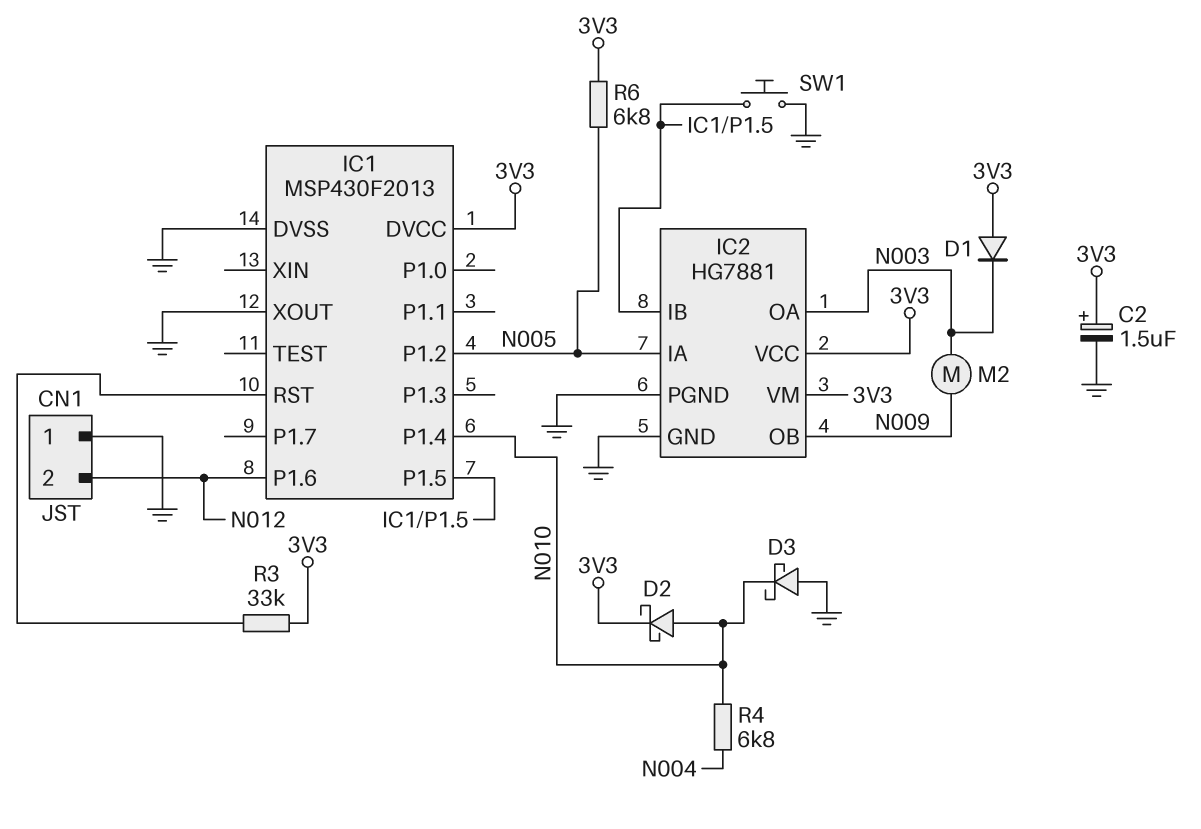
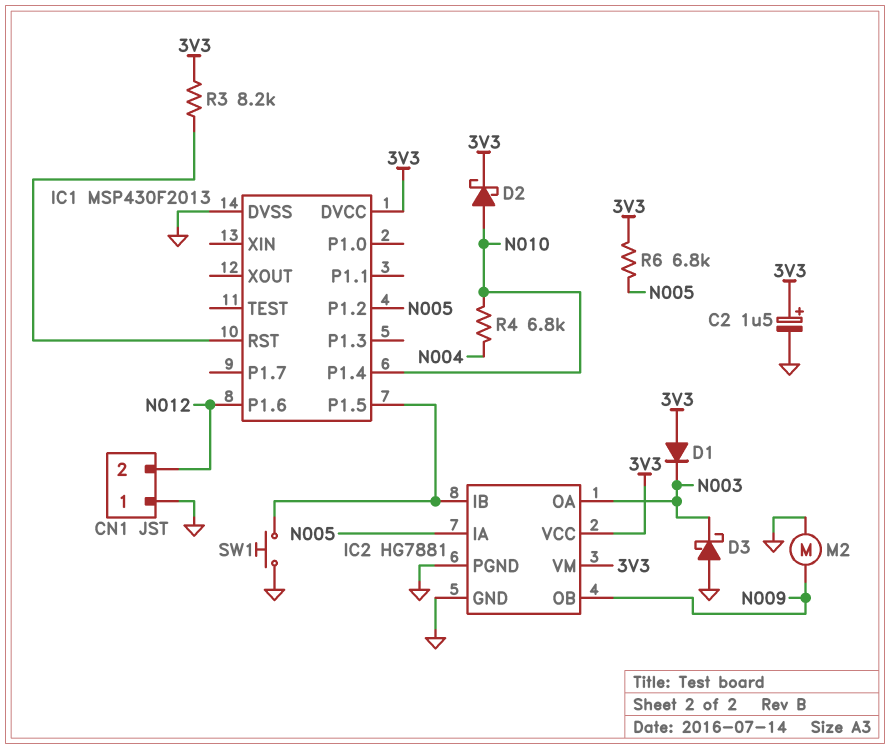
D3: schottky (A GND, K N010) -> schottky (A GND, K N003)
IC1 pin XOUT: GND -> none
M2: motor (N003, N009) -> motor (GND, N009)
R3: 33k (3V3, IC1/RST) -> 8.2k (3V3, IC1/RST)

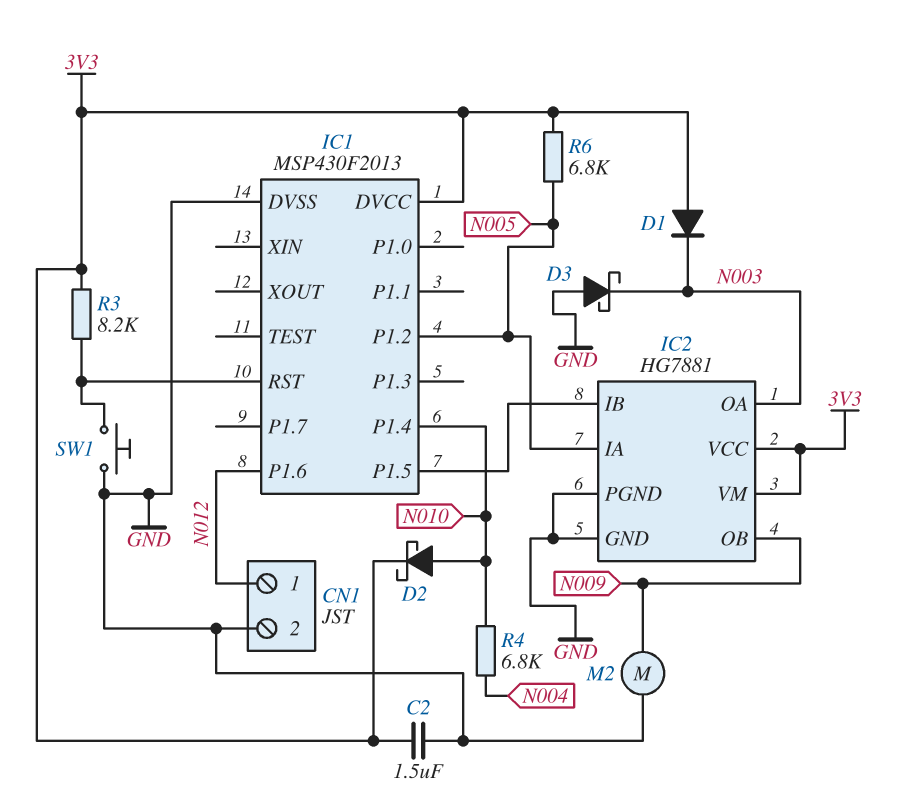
C2: 1.5uF (plus 3V3, minus GND) -> 1.5uF (3V3, GND)
CN1 pin 1: GND -> N012
CN1 pin 2: N012 -> GND
SW1: button (GND, IC1/P1.5) -> button (GND, IC1/RST)

